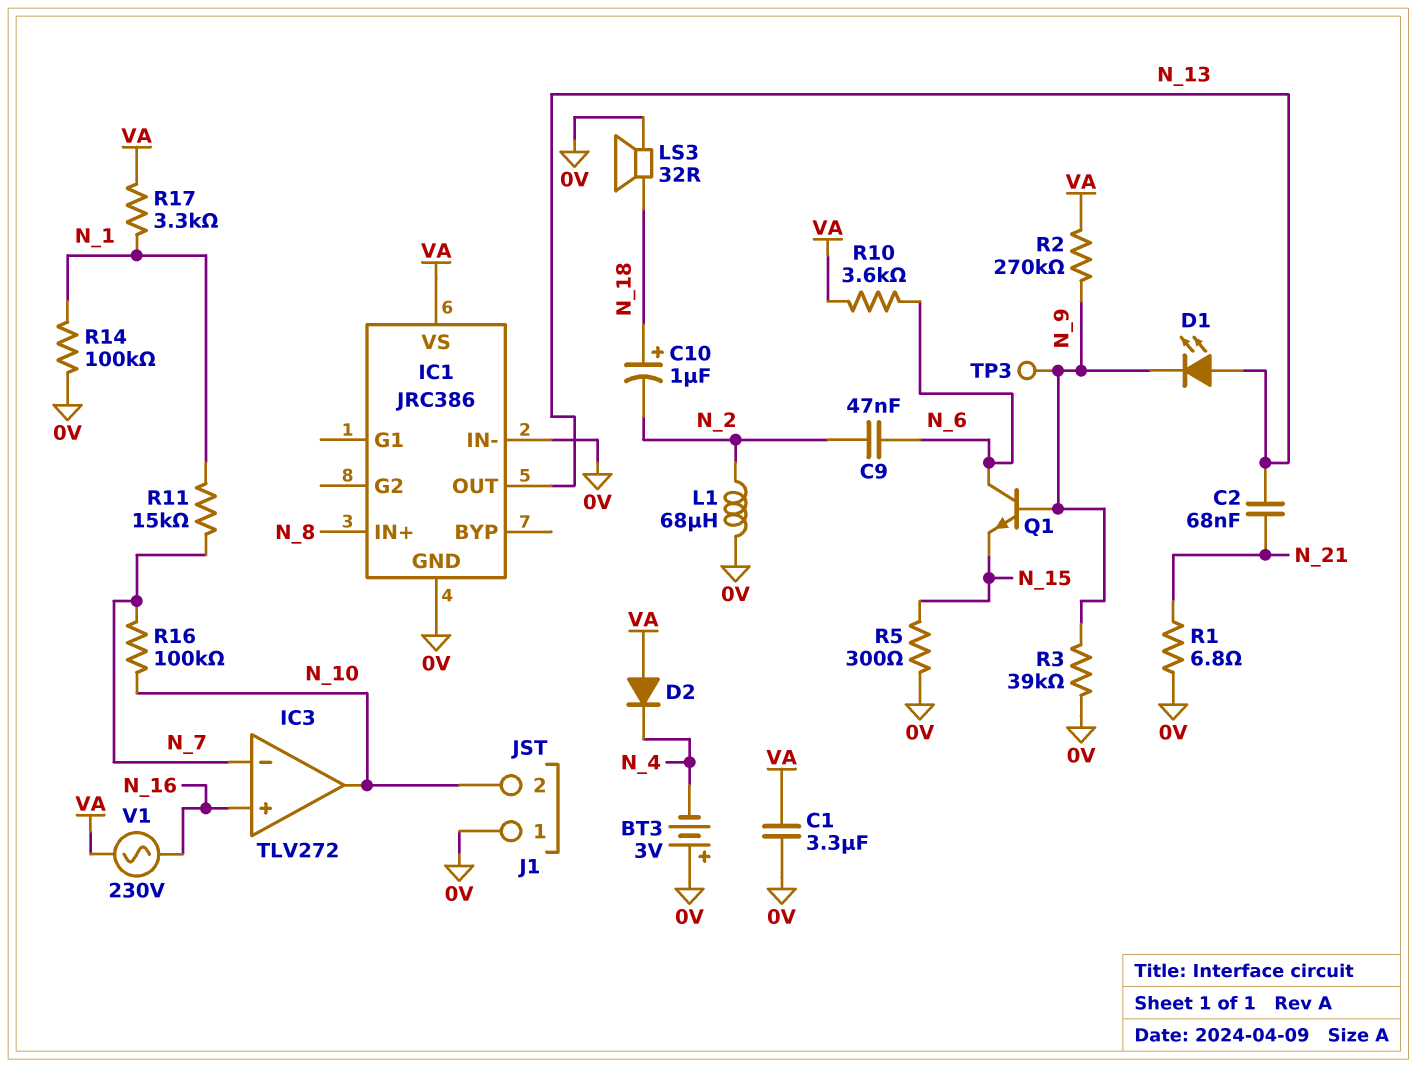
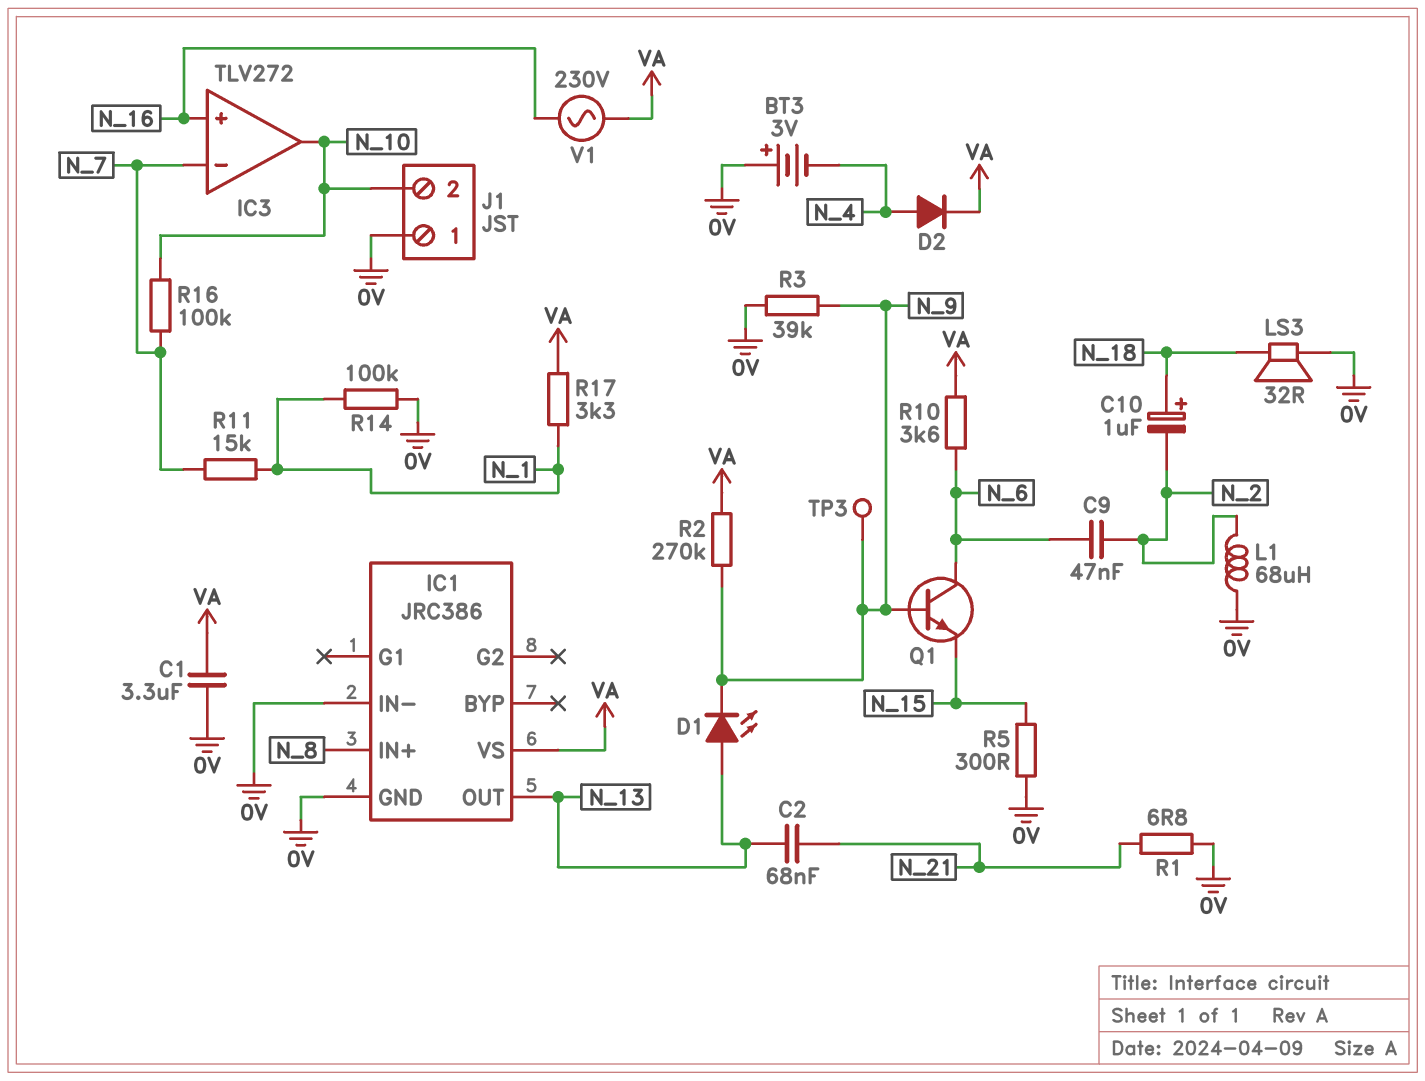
D2: diode (A VA, K N_4) -> diode (A N_4, K VA)

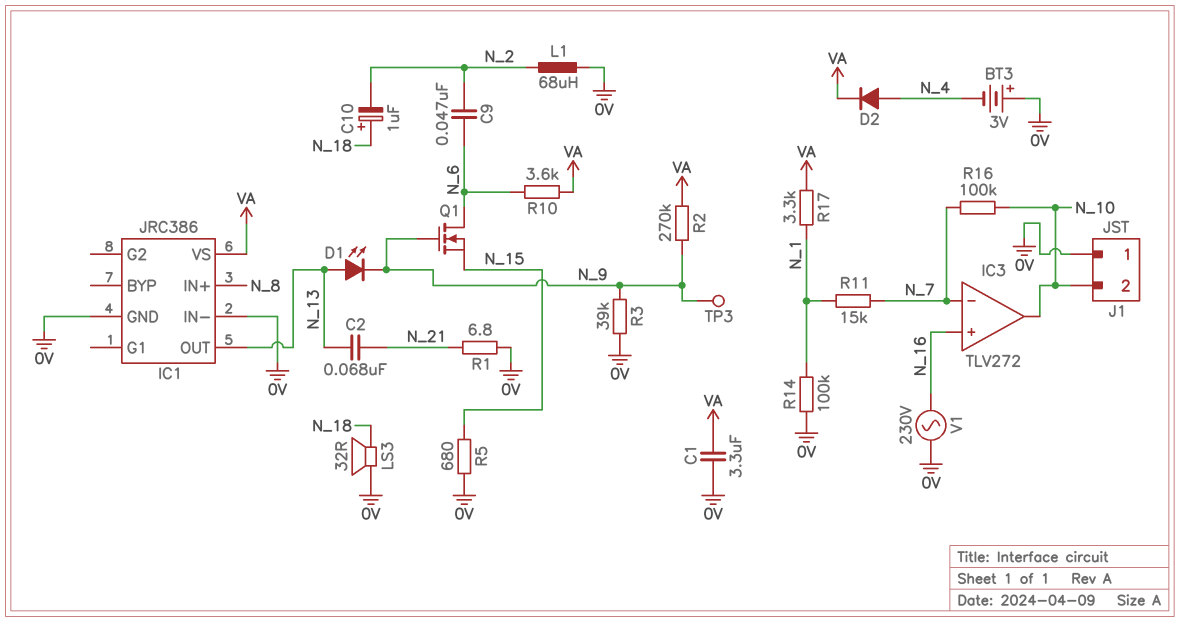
Q1: NPN (B N_9, C N_6, E N_15) -> NMOS (G N_9, D N_6, S N_15)
R5: 300 (0V, N_15) -> 680 (0V, N_15)
V1: AC 230V (N_16, VA) -> AC 230V (0V, N_16)

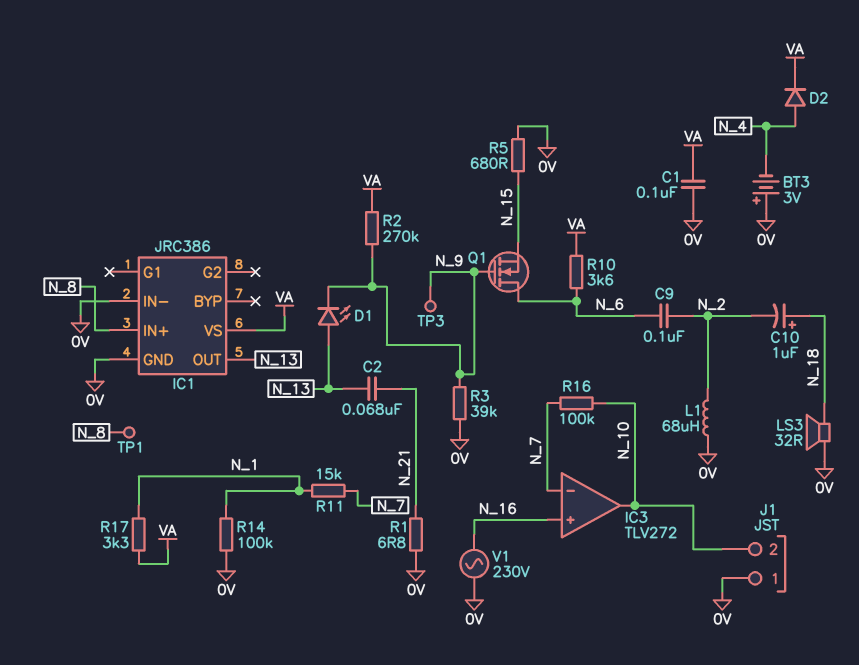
C1: 3.3uF (0V, VA) -> 100nF (0V, VA)
C9: 47nF (N_2, N_6) -> 100nF (N_2, N_6)
TP1: none -> test point (N_8)

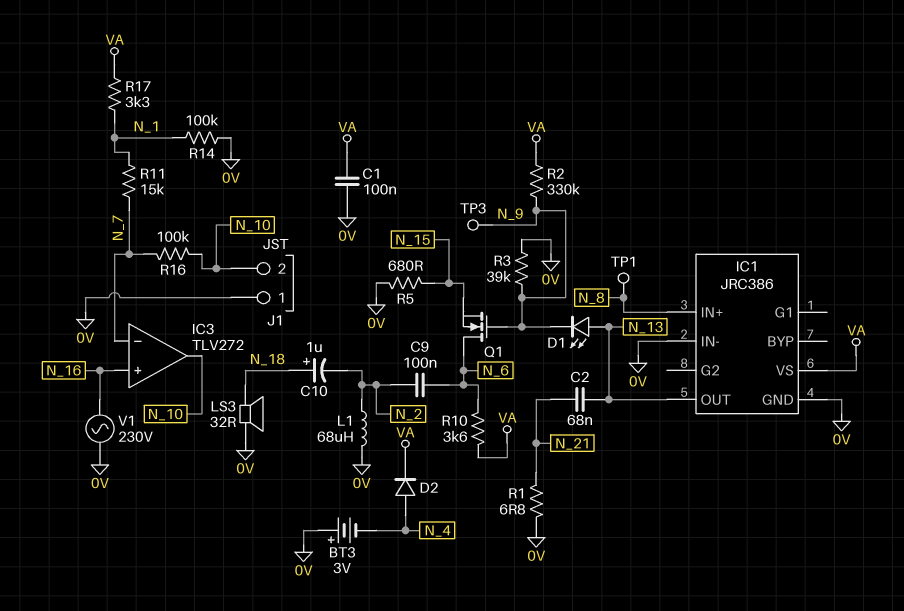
R2: 270k (N_9, VA) -> 330k (N_9, VA)

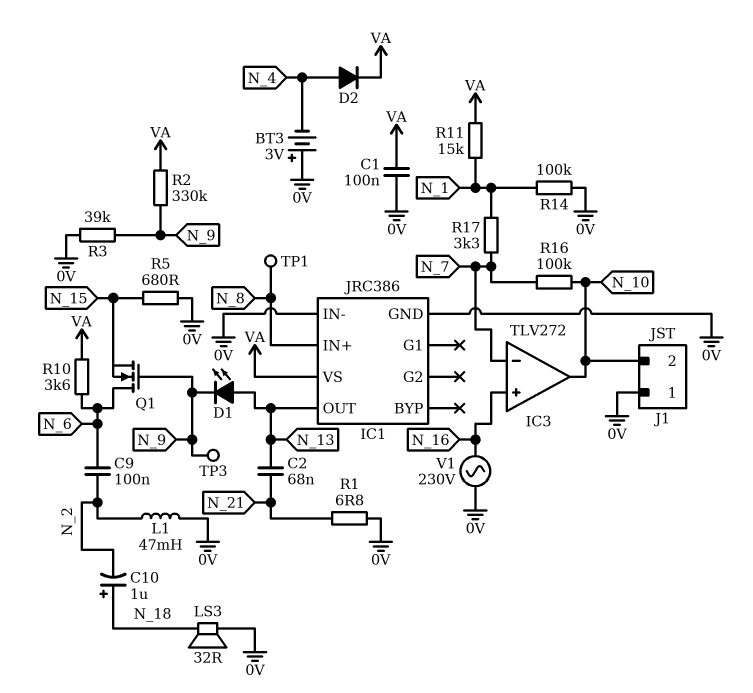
L1: 68uH (0V, N_2) -> 47mH (0V, N_2)
R11: 15k (N_1, N_7) -> 15k (N_1, VA)
R17: 3.3k (N_1, VA) -> 3.3k (N_1, N_7)

